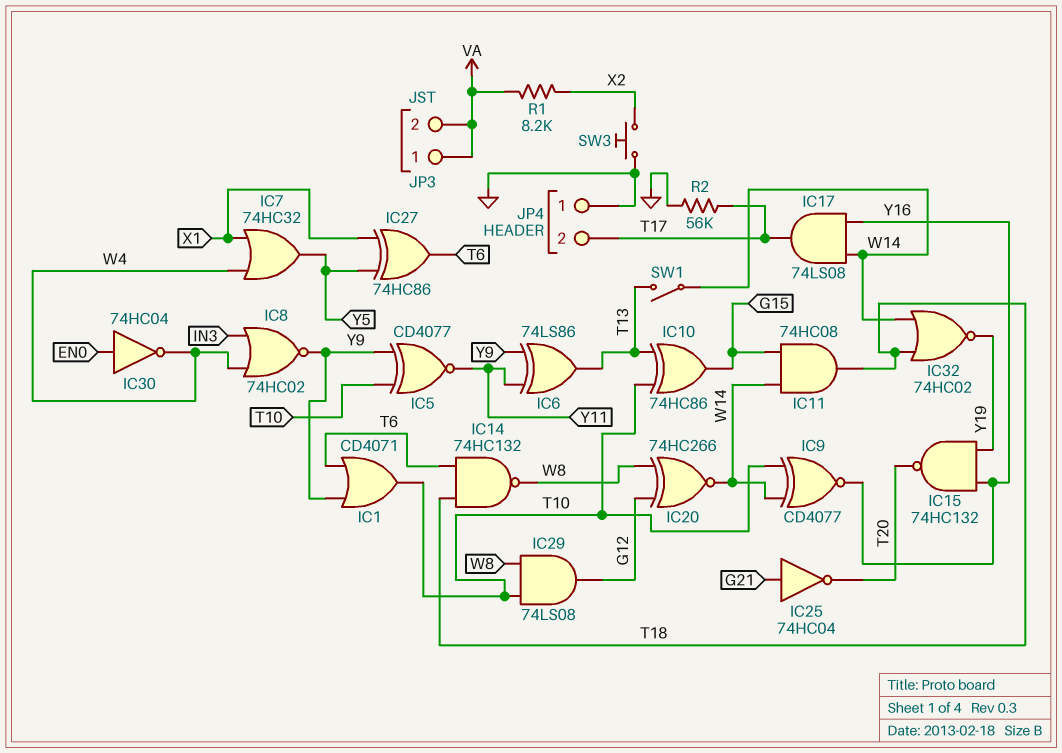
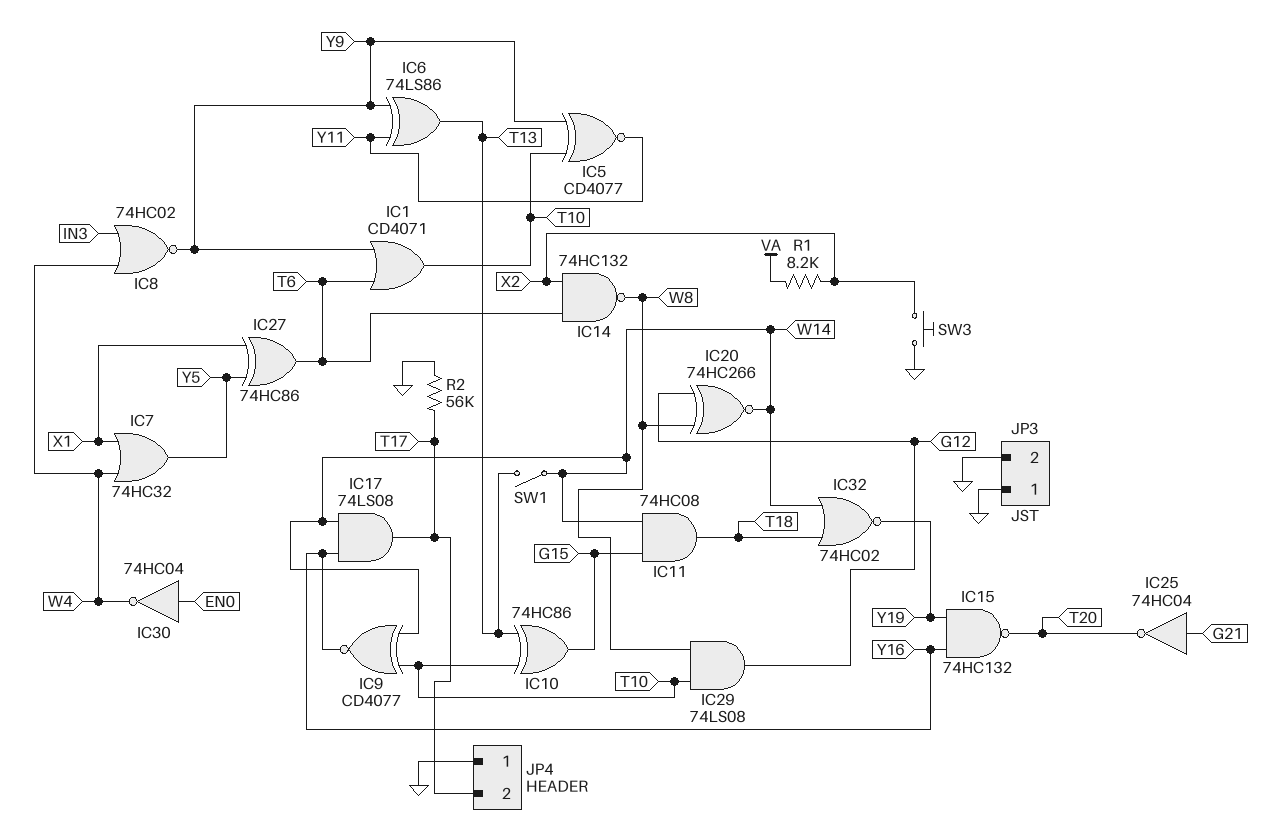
IC14: NAND 74HC132 (in T6, in T18, out W8) -> NAND 74HC132 (in T6, in X2, out W8)
JP3 pin 1: VA -> GND
JP3 pin 2: VA -> GND

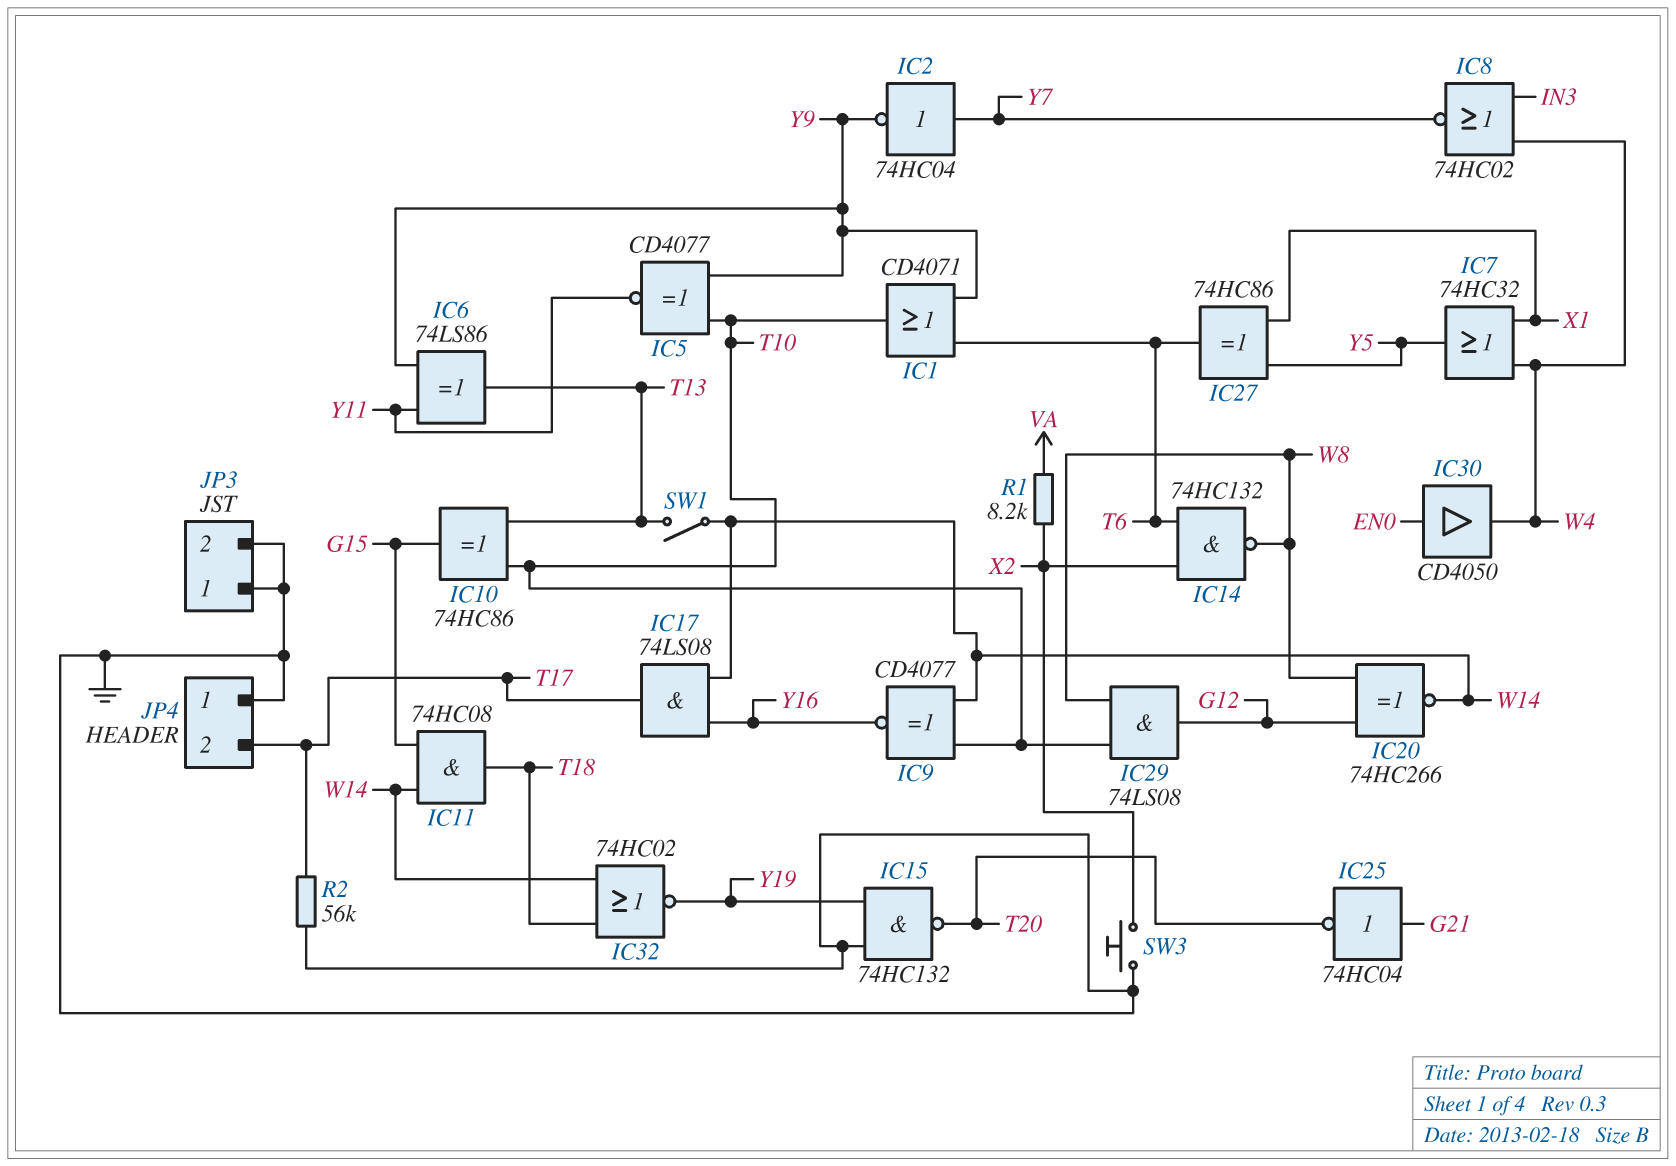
IC2: none -> NOT 74HC04 (in Y7, out Y9)
IC8: NOR 74HC02 (in IN3, in W4, out Y9) -> NOR 74HC02 (in IN3, in W4, out Y7)
IC15: NAND 74HC132 (in Y16, in Y19, out T20) -> NAND 74HC132 (in GND, in Y19, out T20)
IC30: NOT 74HC04 (in EN0, out W4) -> buffer CD4050 (in EN0, out W4)

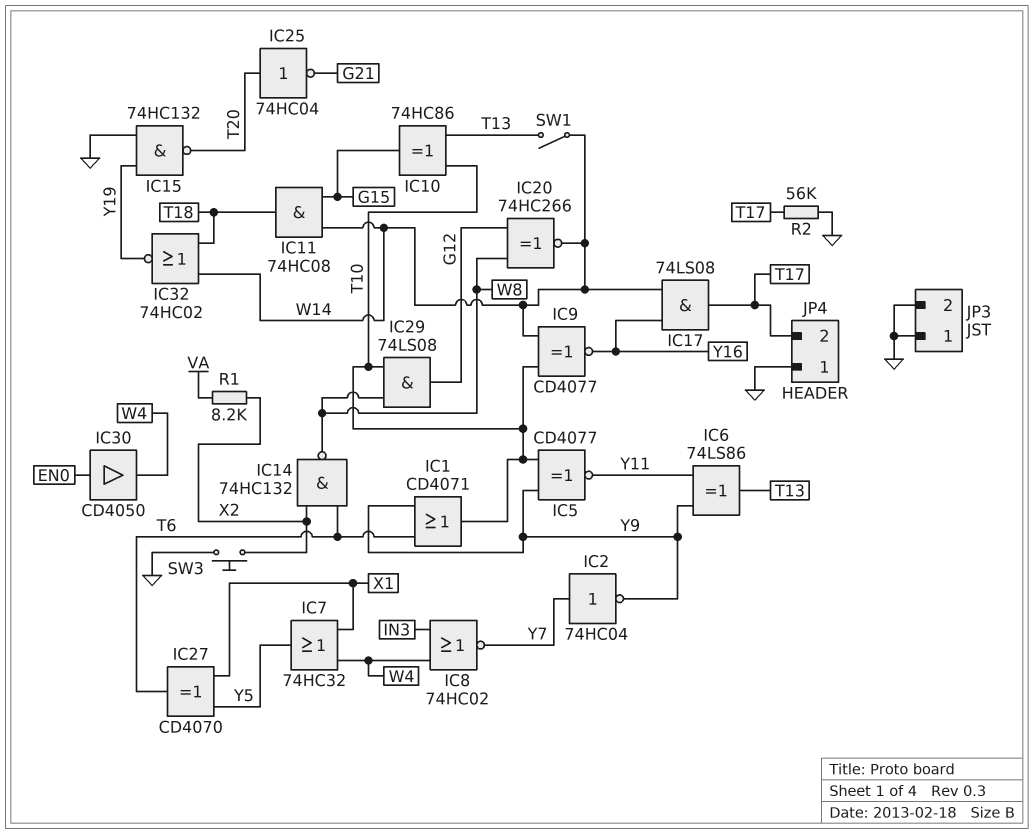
IC25: NOT 74HC04 (in G21, out T20) -> NOT 74HC04 (in T20, out G21)
IC27: XOR 74HC86 (in X1, in Y5, out T6) -> XOR CD4070 (in X1, in Y5, out T6)

